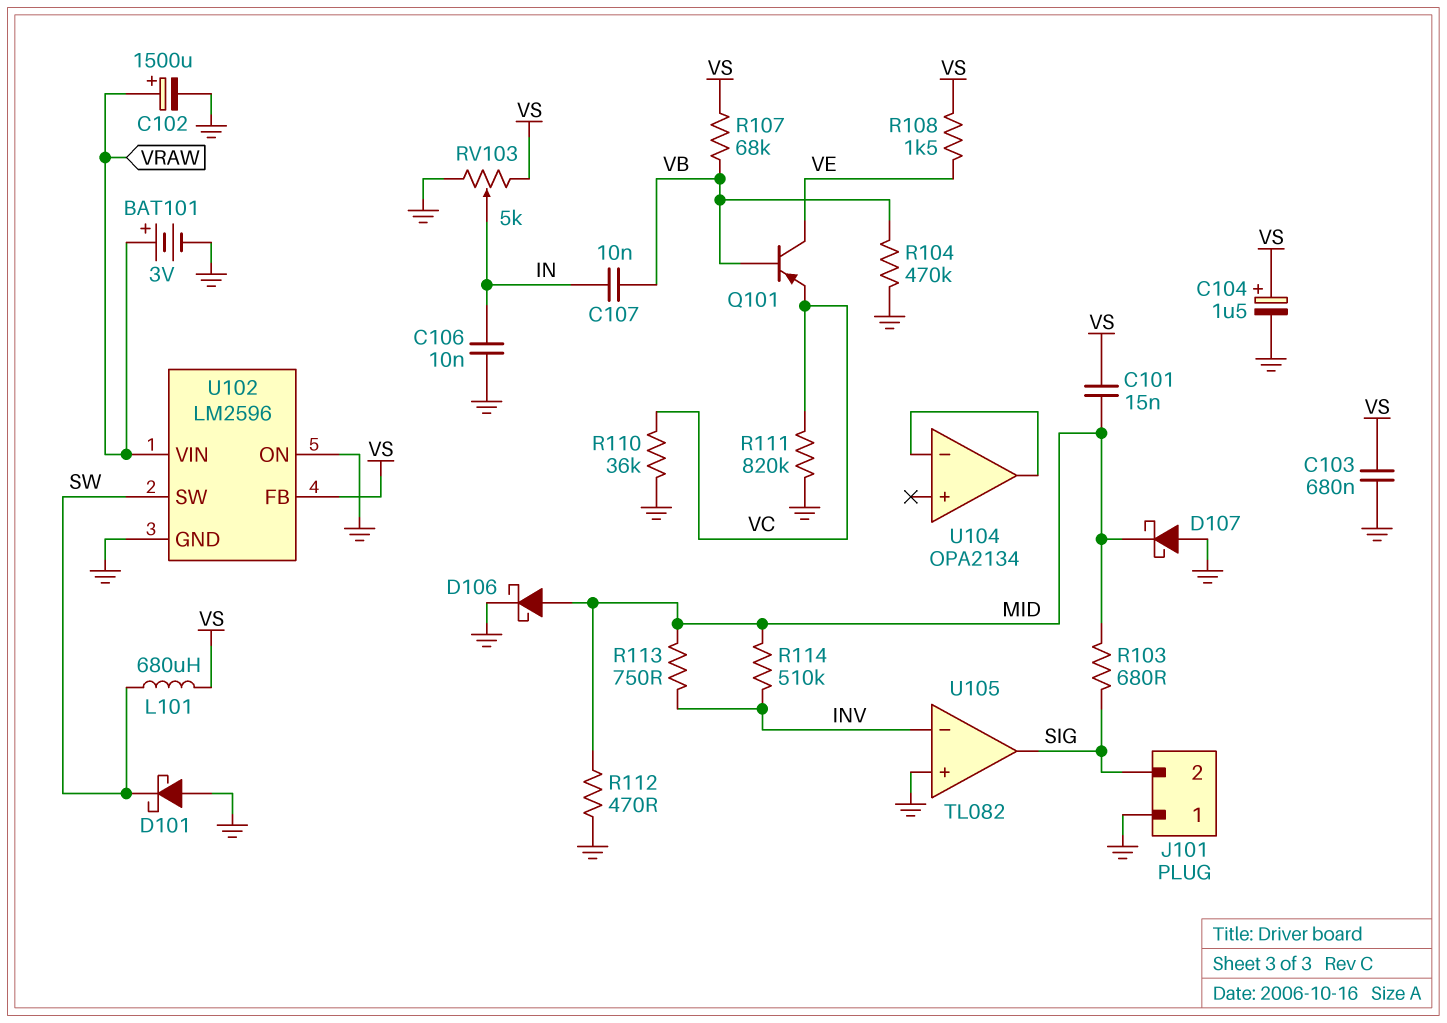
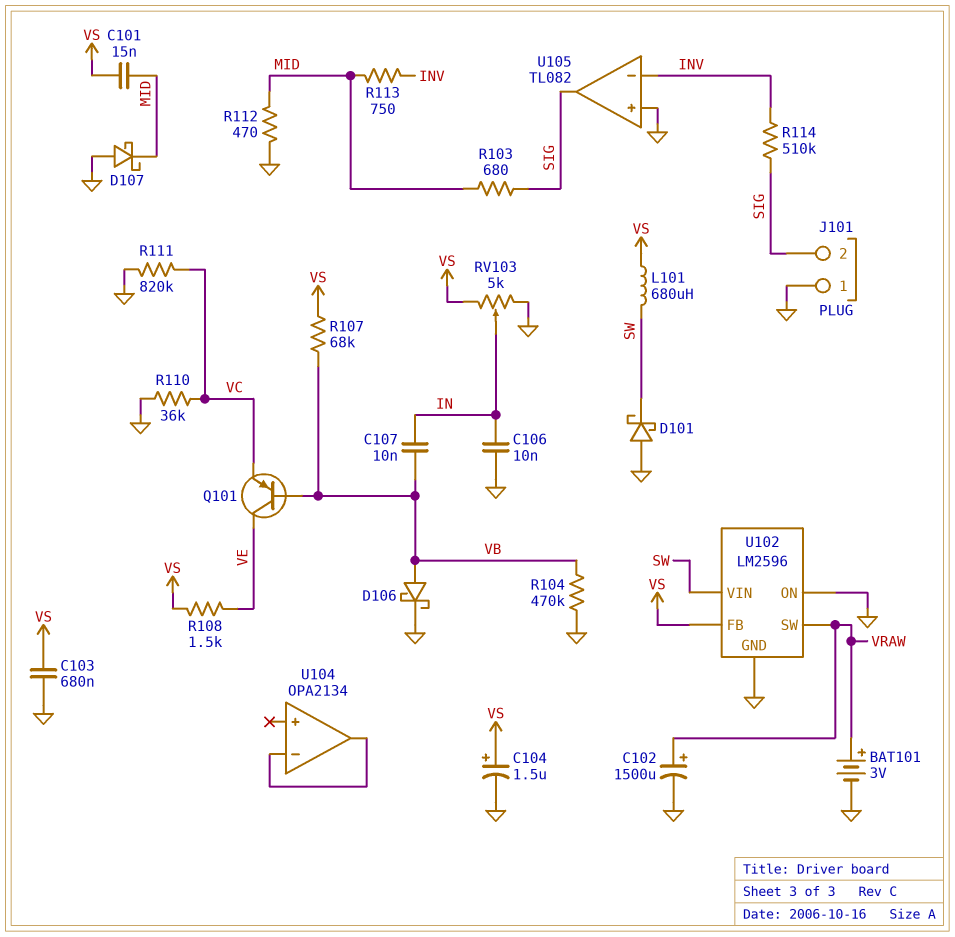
D106: schottky (A MID, K GND) -> schottky (A VB, K GND)
R114: 510k (INV, MID) -> 510k (INV, SIG)
U102 pin SW: SW -> VRAW
U102 pin VIN: VRAW -> SW

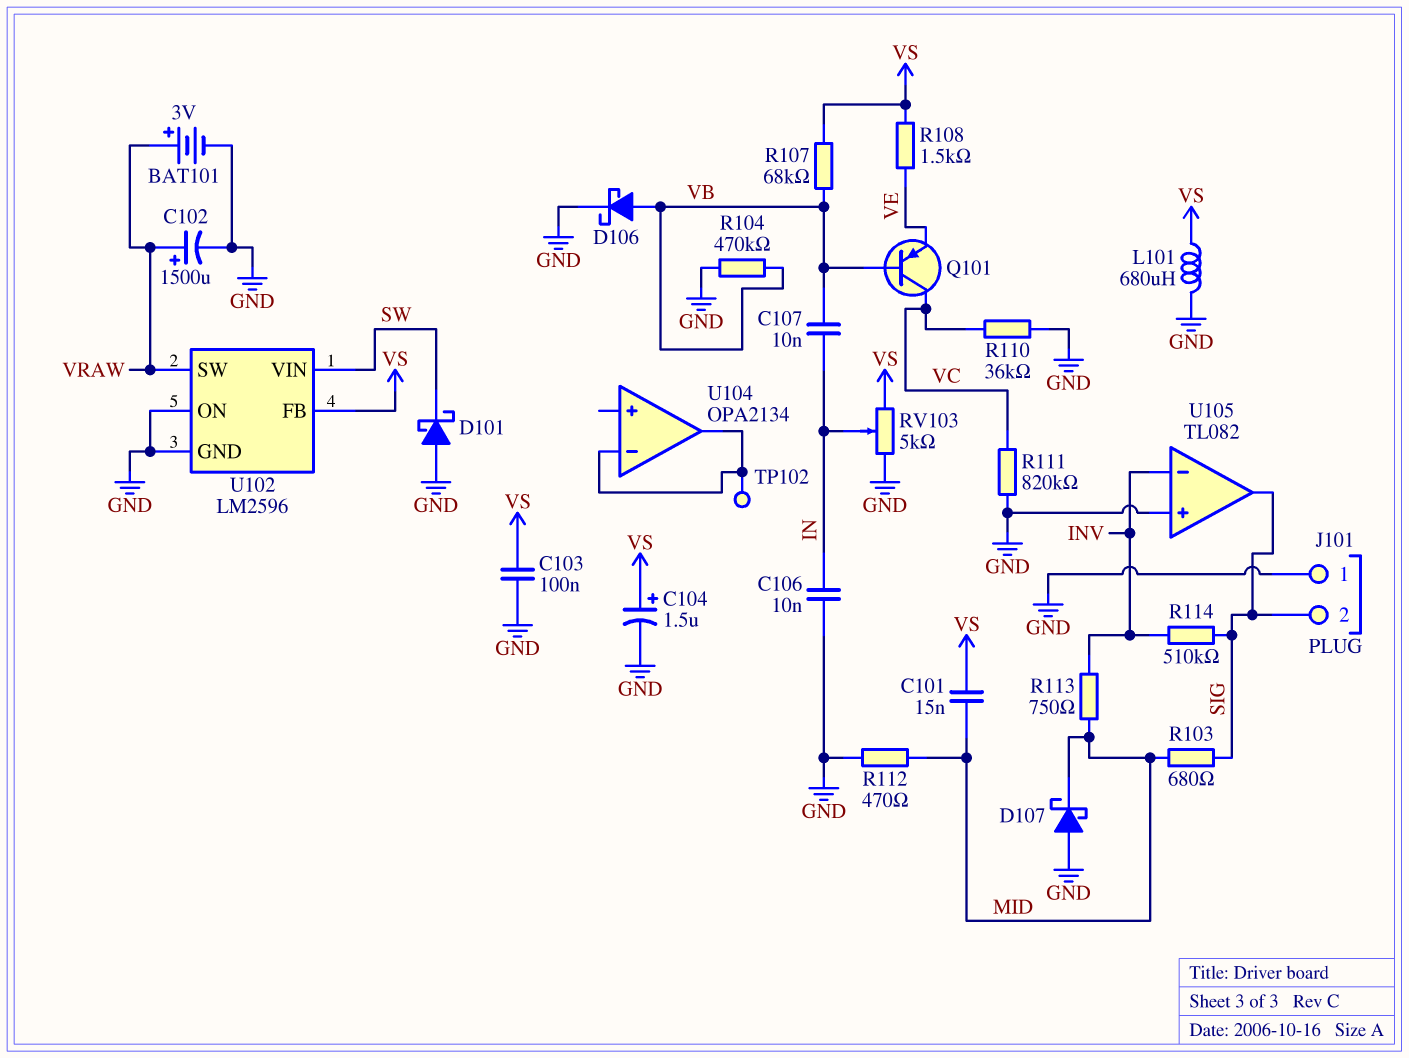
C103: 680nF (GND, VS) -> 100nF (GND, VS)
L101: 680uH (SW, VS) -> 680uH (GND, VS)
Q101: PNP (B VB, C VE, E VC) -> PNP (B VB, C VC, E VE)
TP102: none -> test point (U104/in-)

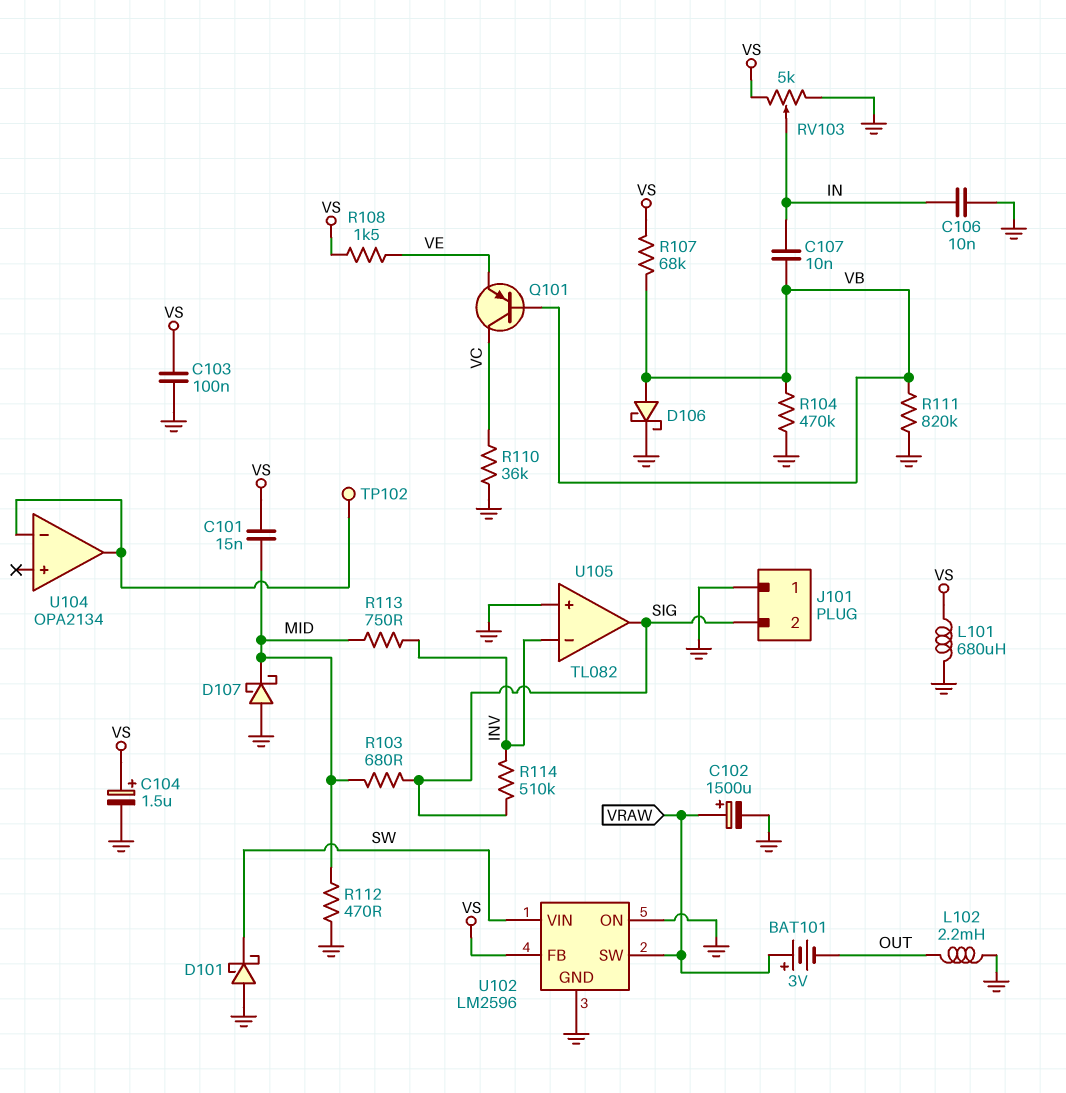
BAT101: 3V (plus VRAW, minus GND) -> 3V (plus VRAW, minus OUT)
L102: none -> 2.2mH (GND, OUT)
R111: 820k (GND, VC) -> 820k (GND, VB)

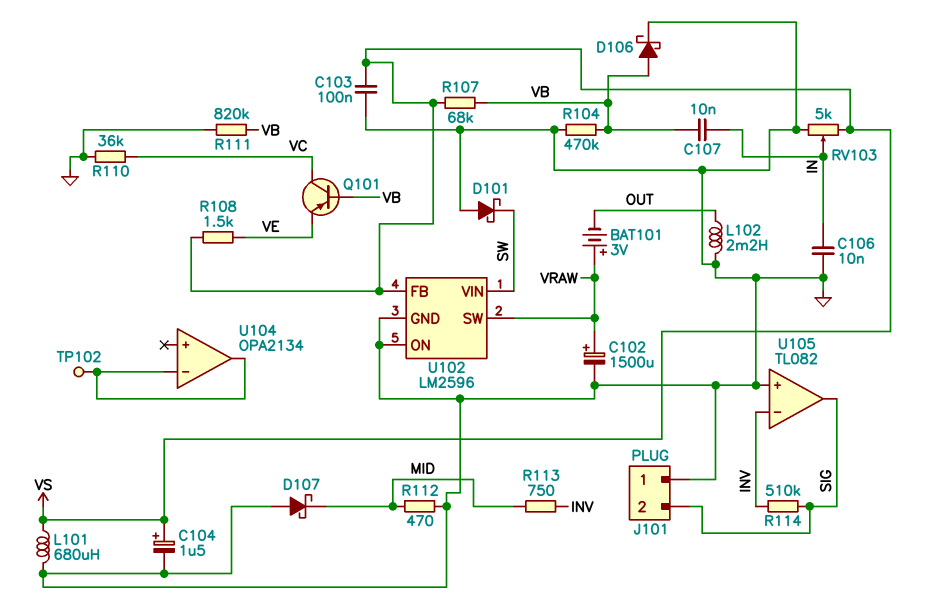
C101: 15nF (MID, VS) -> none
R103: 680 (MID, SIG) -> none

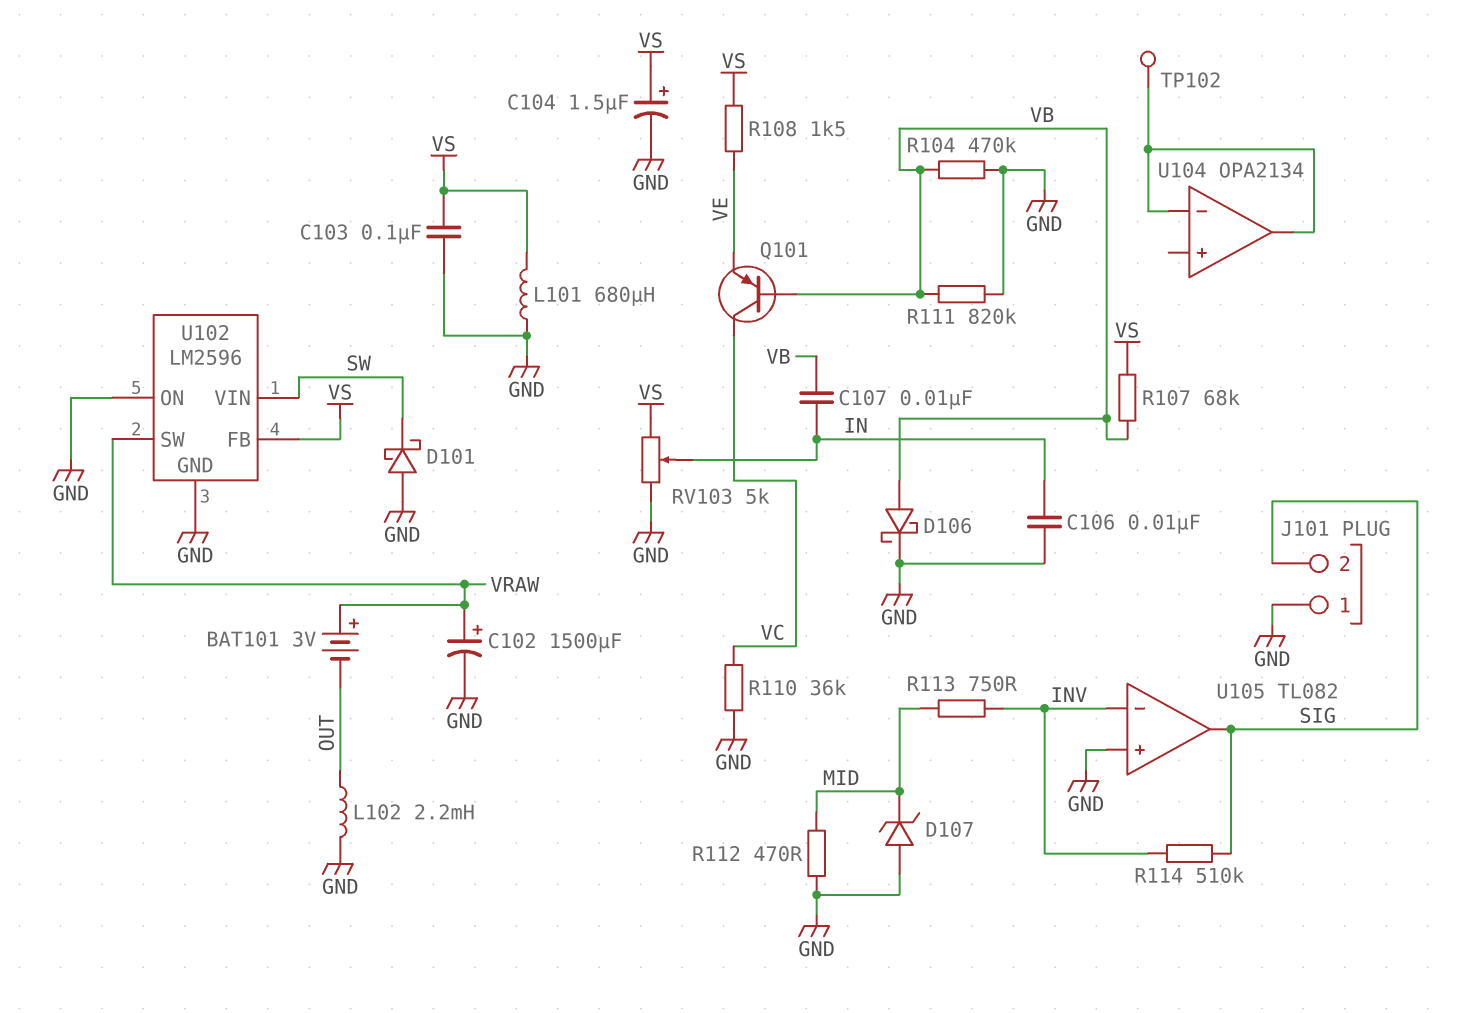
D107: schottky (A GND, K MID) -> zener (A GND, K MID)

